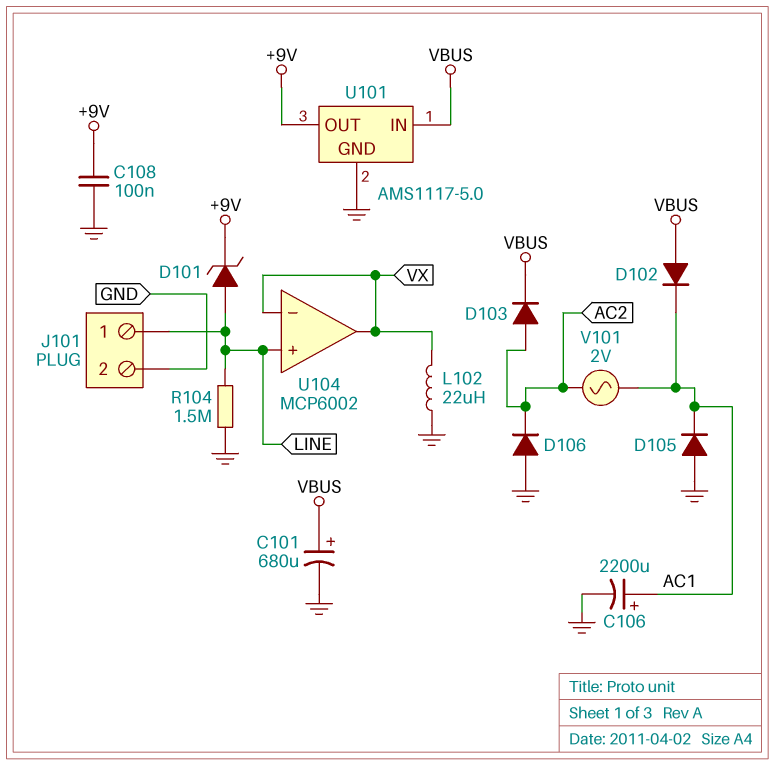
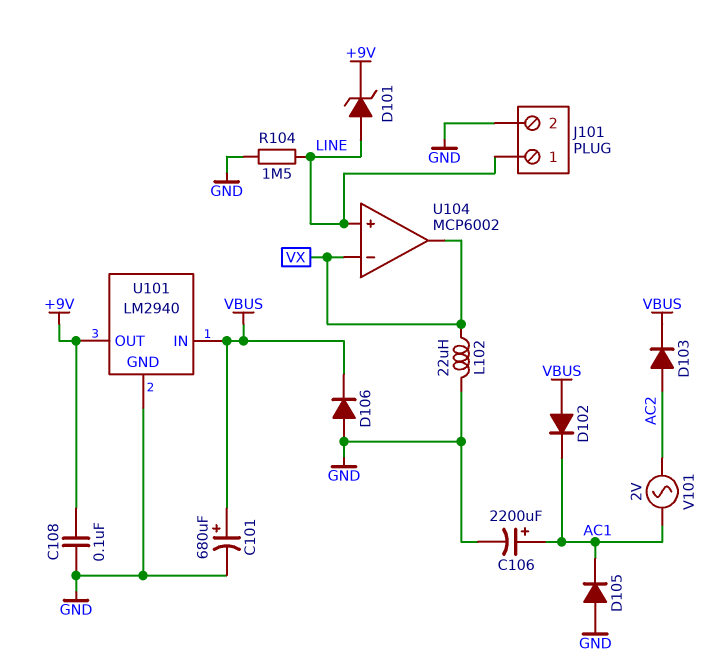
D106: diode (A GND, K AC2) -> diode (A GND, K VBUS)
U101: AMS1117-5.0 -> LM2940

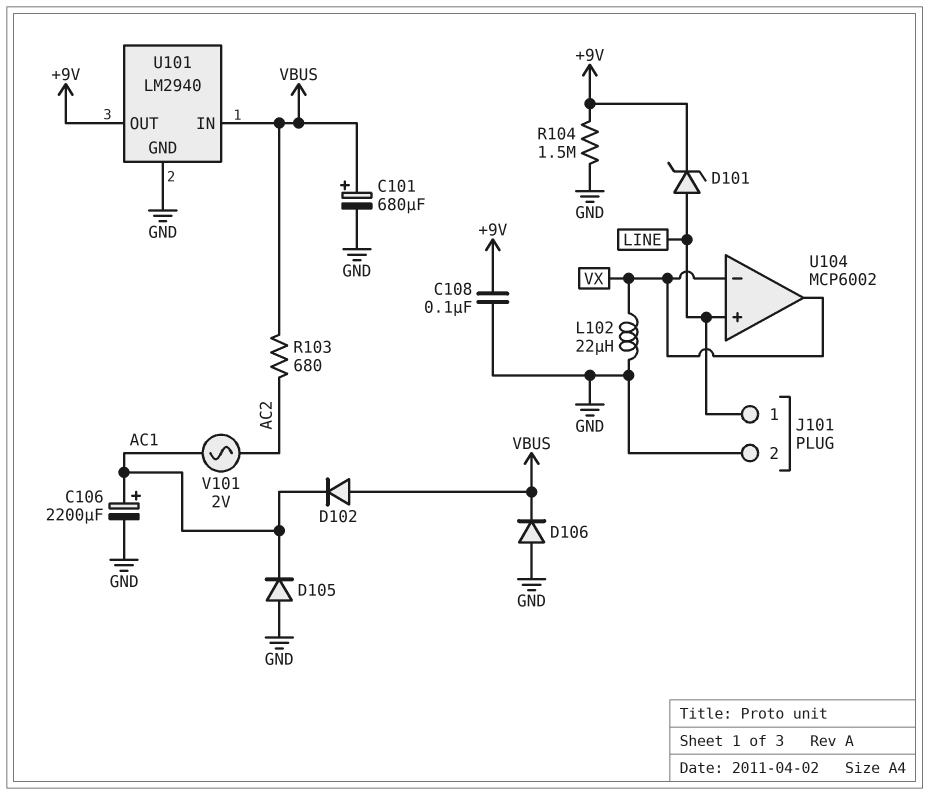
D103: diode (A AC2, K VBUS) -> none
R103: none -> 680 (AC2, VBUS)
R104: 1.5M (GND, LINE) -> 1.5M (+9V, GND)

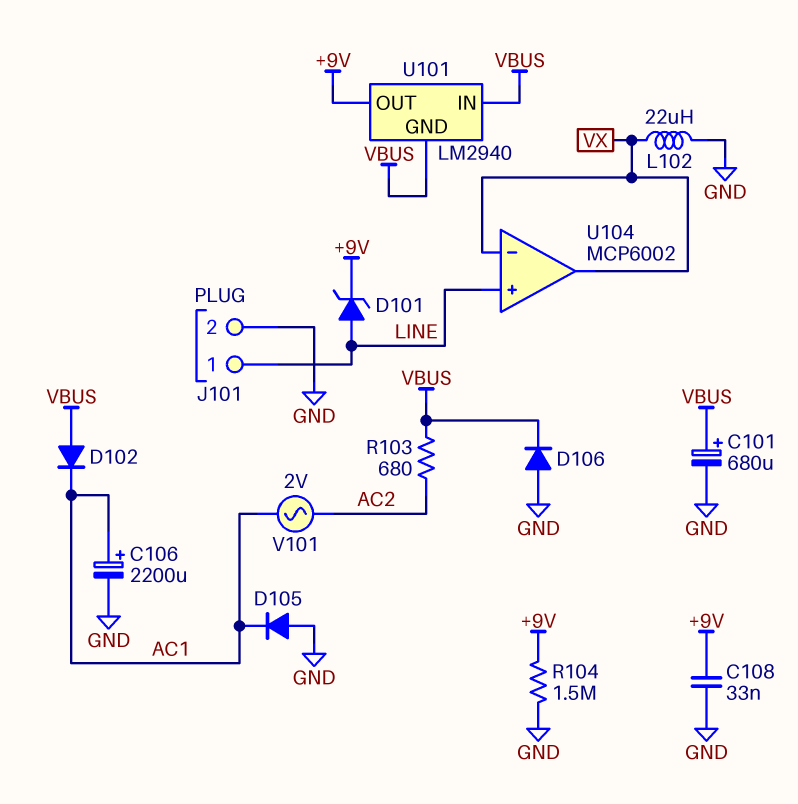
C108: 100nF (+9V, GND) -> 33nF (+9V, GND)
U101 pin GND: GND -> VBUS

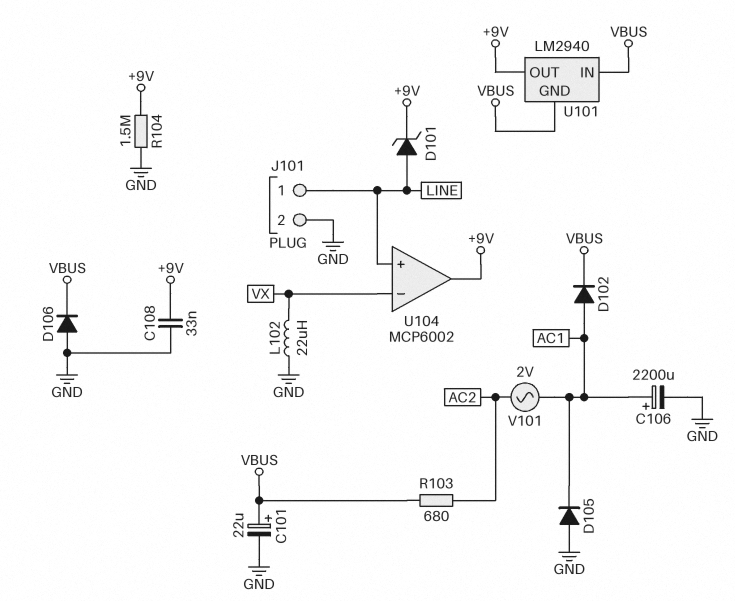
C101: 680uF (plus VBUS, minus GND) -> 22uF (plus VBUS, minus GND)
D102: diode (A VBUS, K AC1) -> diode (A AC1, K VBUS)
U104 pin out: VX -> +9V

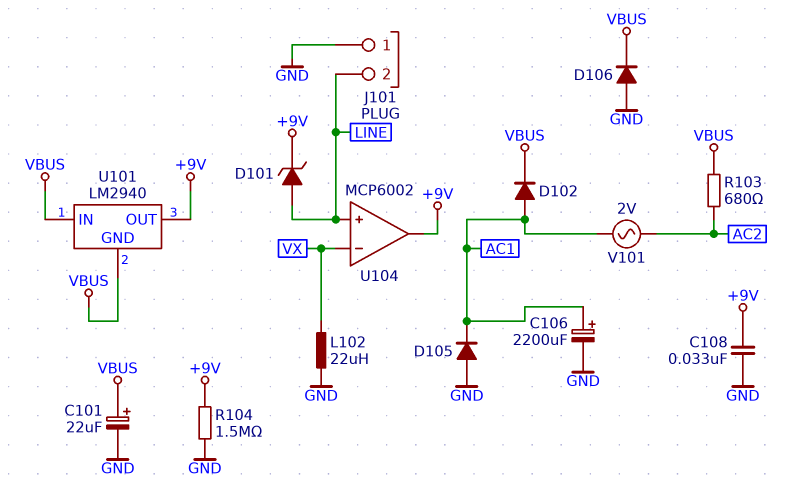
J101 pin 1: LINE -> GND
J101 pin 2: GND -> LINE

